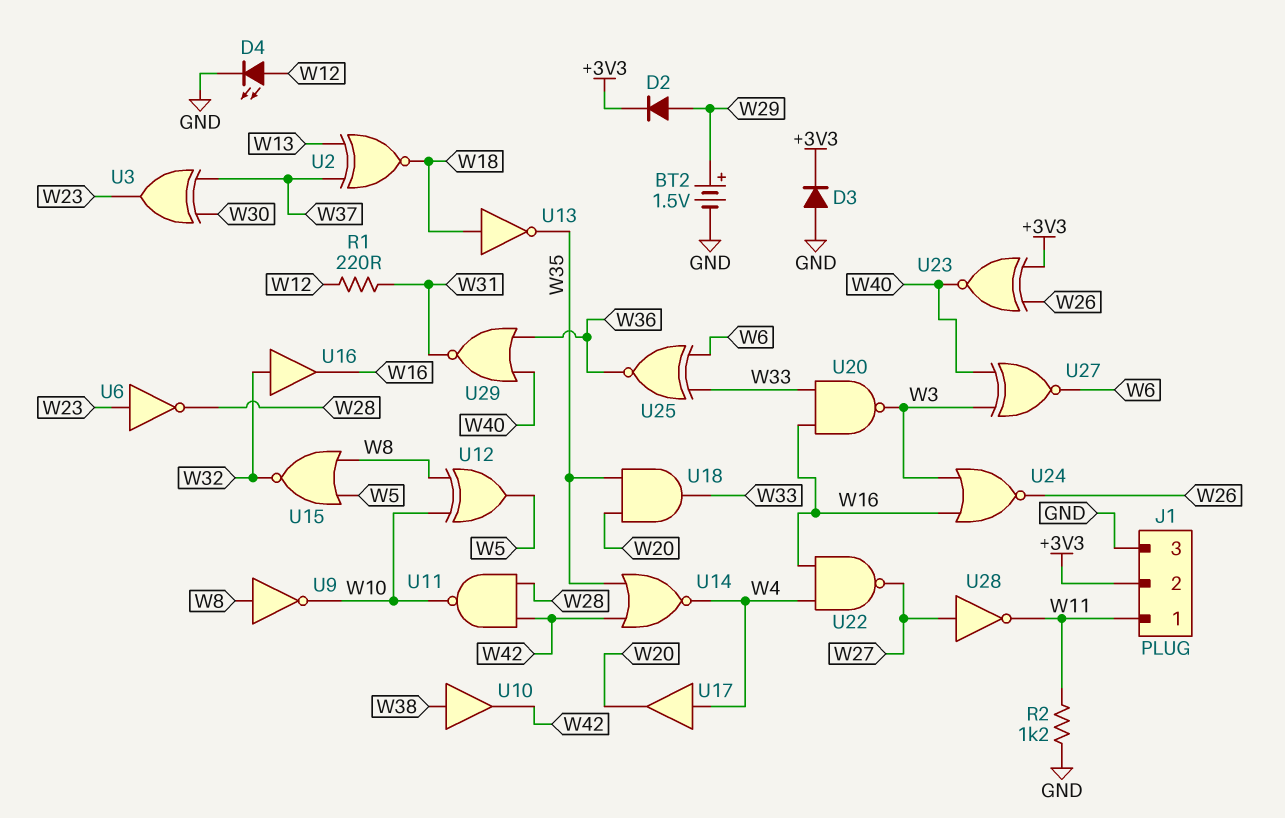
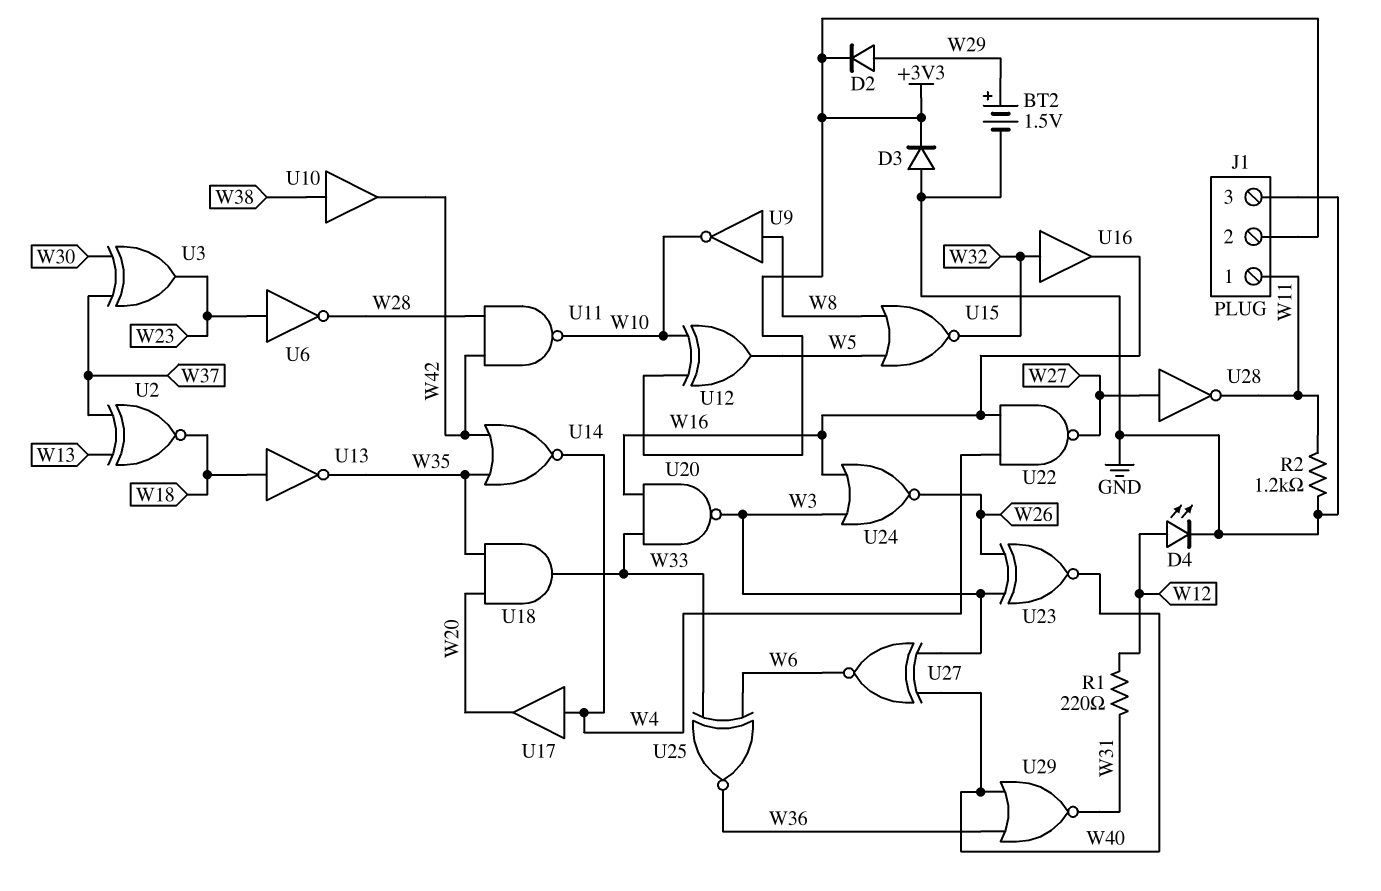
U12: XOR (in W8, in W10, out W5) -> XOR (in +3V3, in W10, out W5)
U23: XNOR (in +3V3, in W26, out W40) -> XNOR (in W3, in W26, out W40)

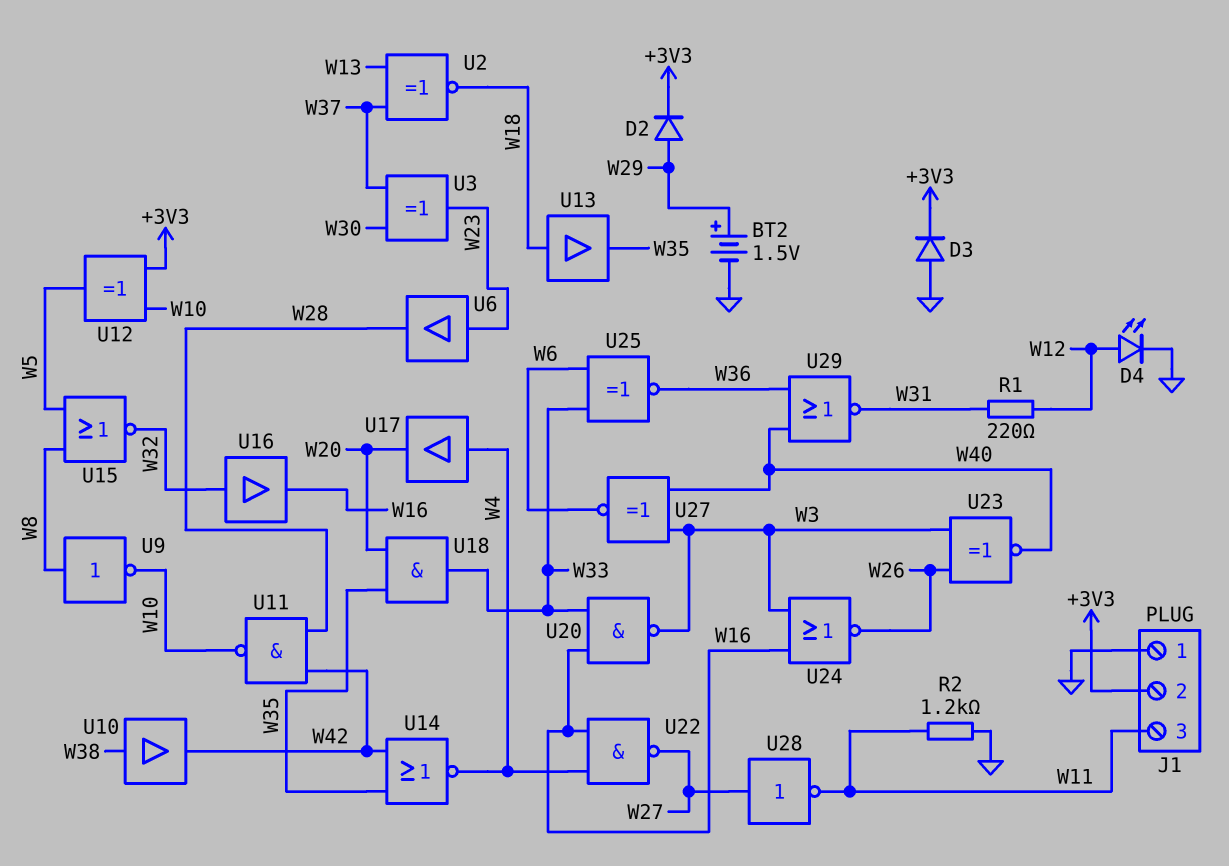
J1 pin 1: W11 -> GND
J1 pin 3: GND -> W11
U6: NOT (in W23, out W28) -> buffer (in W23, out W28)
U13: NOT (in W18, out W35) -> buffer (in W18, out W35)

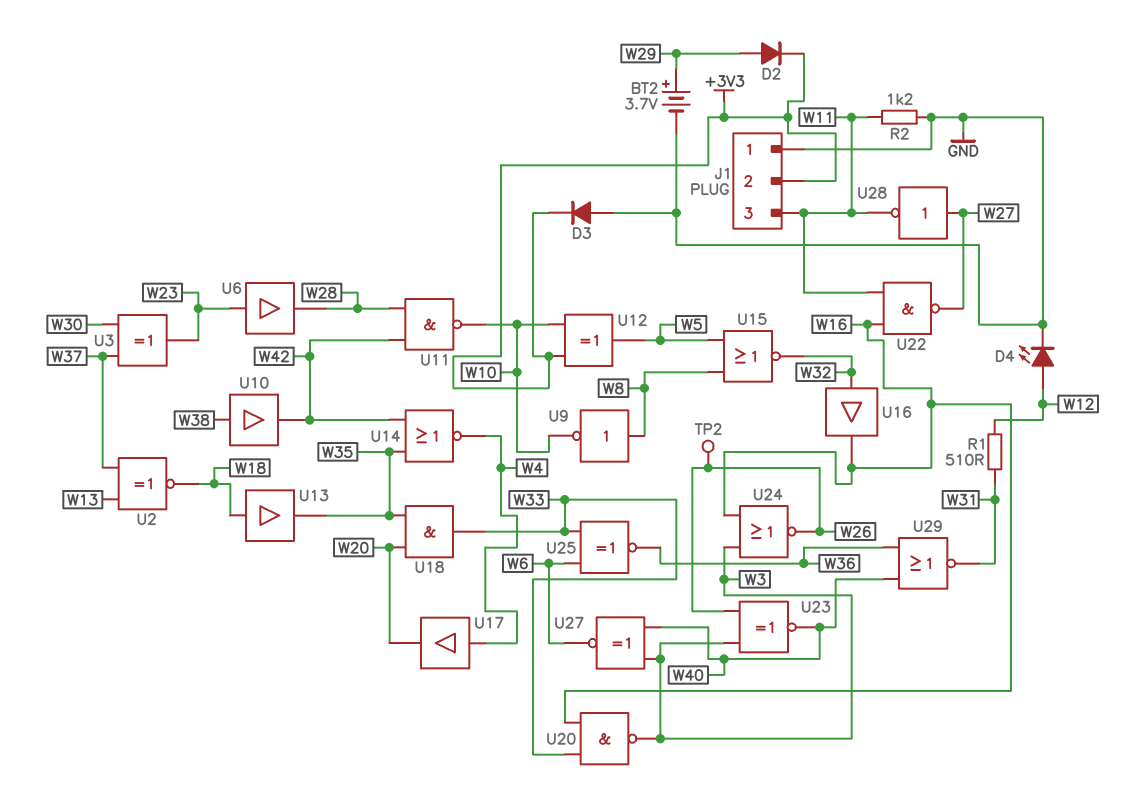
BT2: 1.5V (plus W29, minus GND) -> 3.7V (plus W29, minus GND)
R1: 220 (W12, W31) -> 510 (W12, W31)
TP2: none -> test point (W26)
U22: NAND (in W4, in W16, out W27) -> NAND (in W11, in W16, out W27)

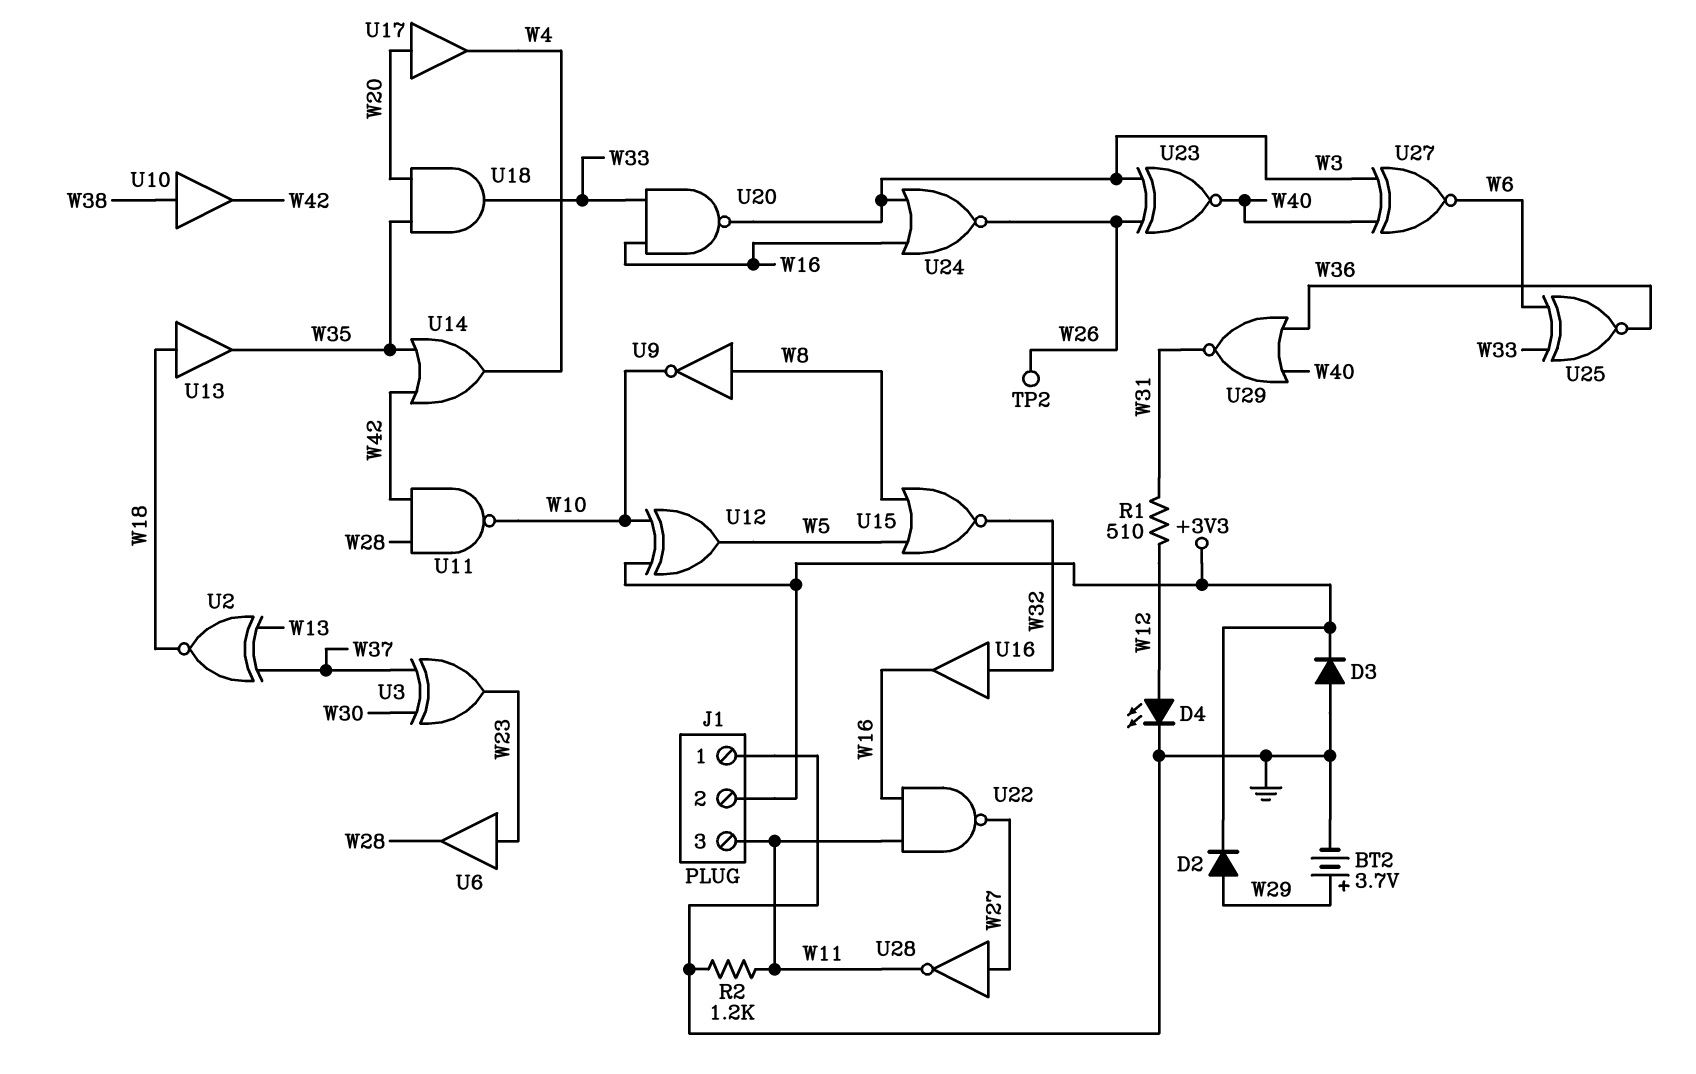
U14: NOR (in W35, in W42, out W4) -> OR (in W35, in W42, out W4)
U17: buffer (in W4, out W20) -> buffer (in W20, out W4)

